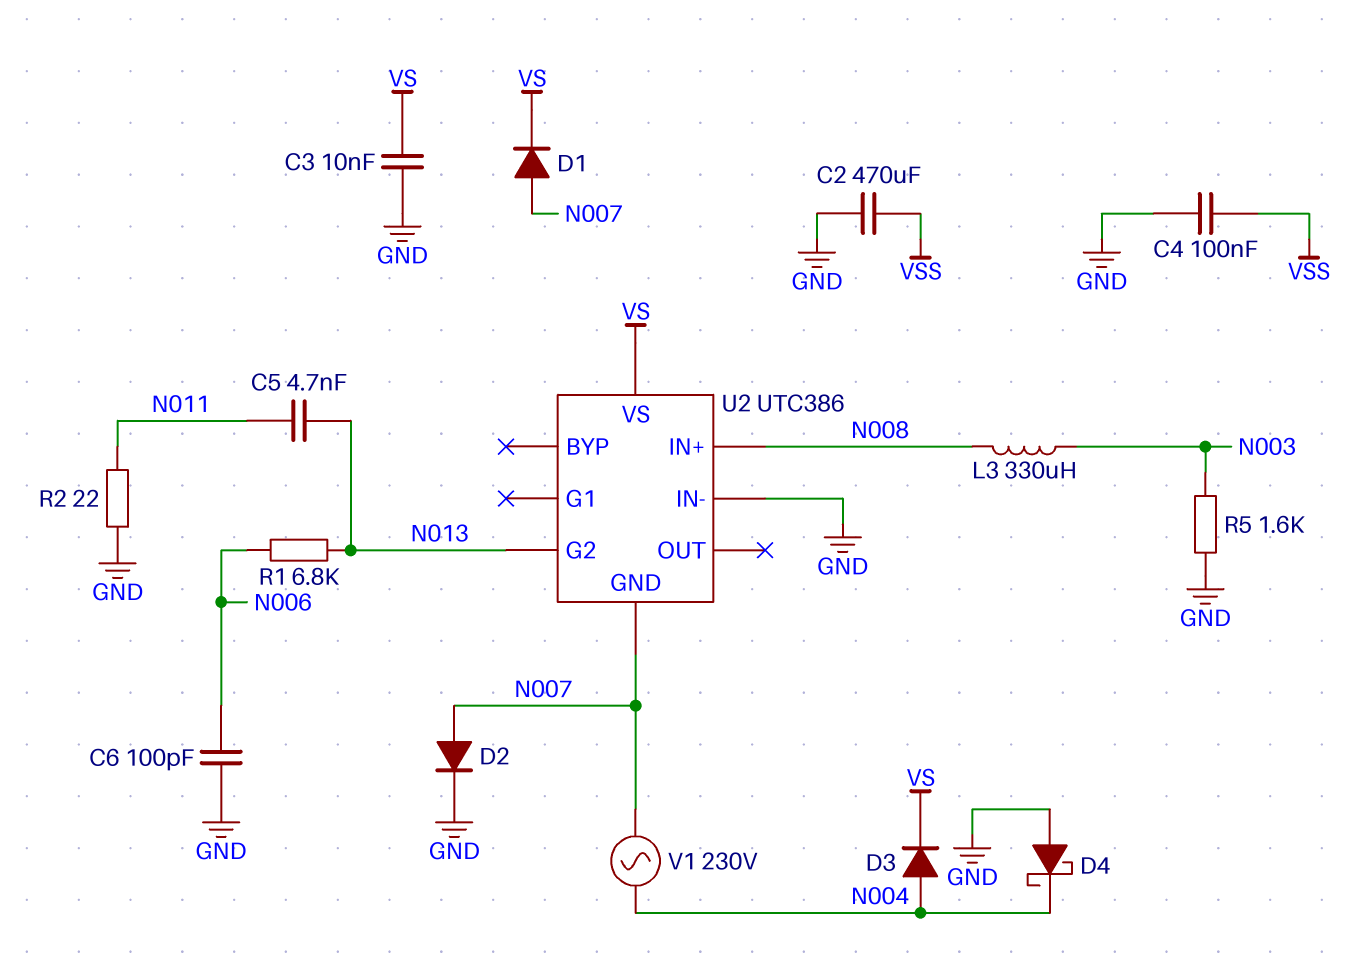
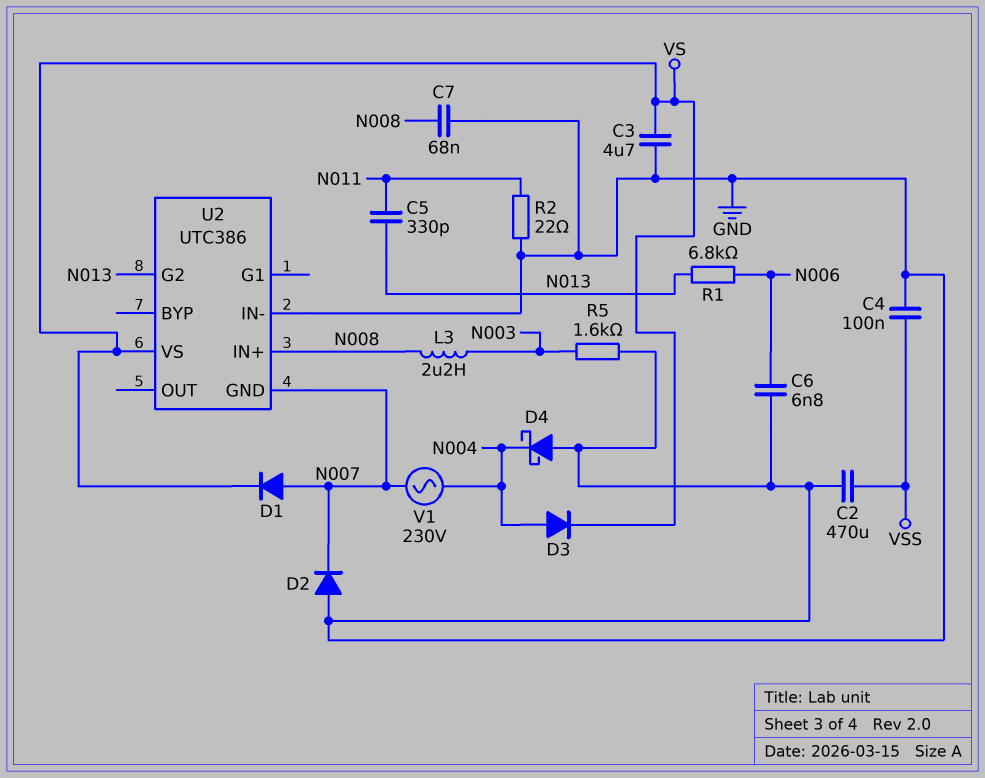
C3: 10nF (GND, VS) -> 4.7uF (GND, VS)
C5: 4.7nF (N011, N013) -> 330pF (N011, N013)
C6: 100pF (GND, N006) -> 6.8nF (GND, N006)
C7: none -> 68nF (GND, N008)
D2: diode (A N007, K GND) -> diode (A GND, K N007)
L3: 330uH (N003, N008) -> 2.2uH (N003, N008)

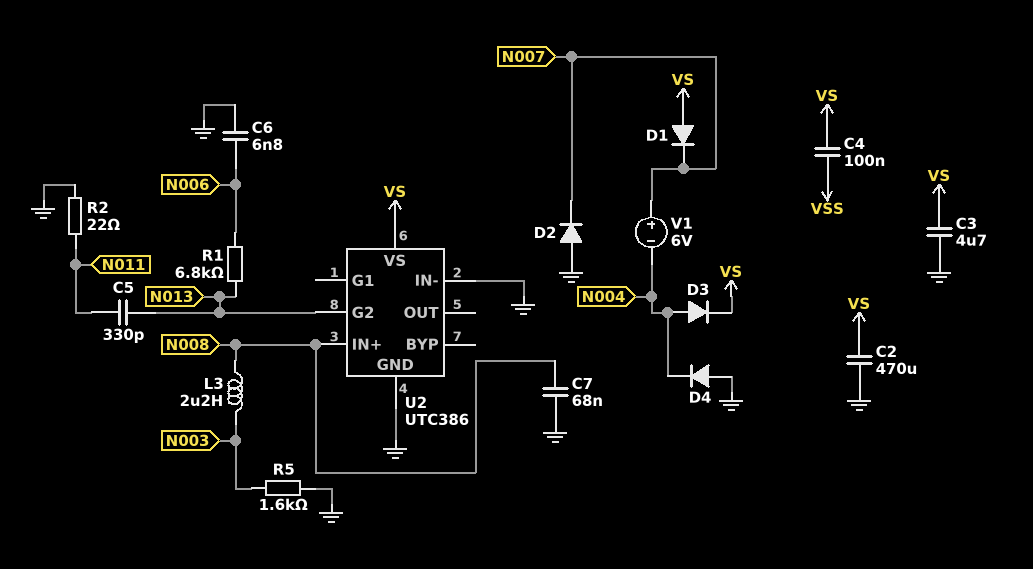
C2: 470uF (GND, VSS) -> 470uF (GND, VS)
C4: 100nF (GND, VSS) -> 100nF (VS, VSS)
D1: diode (A N007, K VS) -> diode (A VS, K N007)
D4: schottky (A GND, K N004) -> diode (A GND, K N004)
U2 pin GND: N007 -> GND
V1: AC 230V (N004, N007) -> 6V (plus N007, minus N004)

